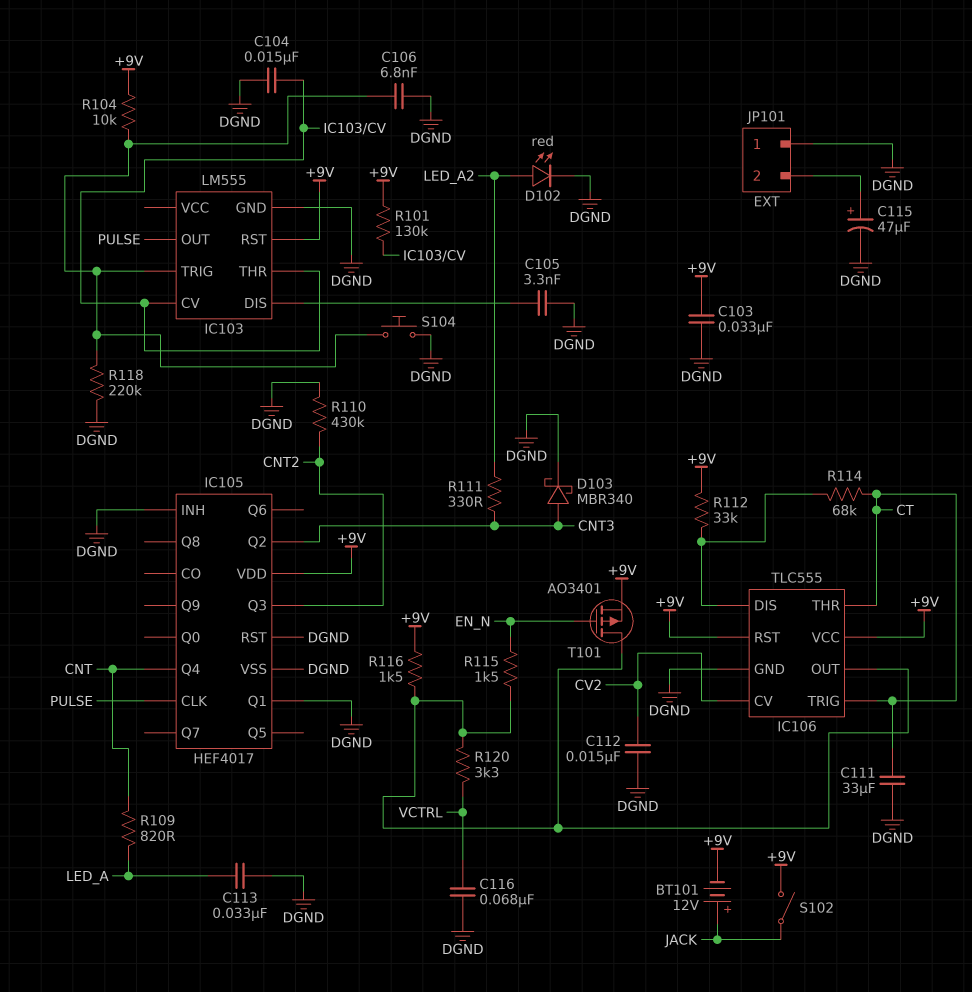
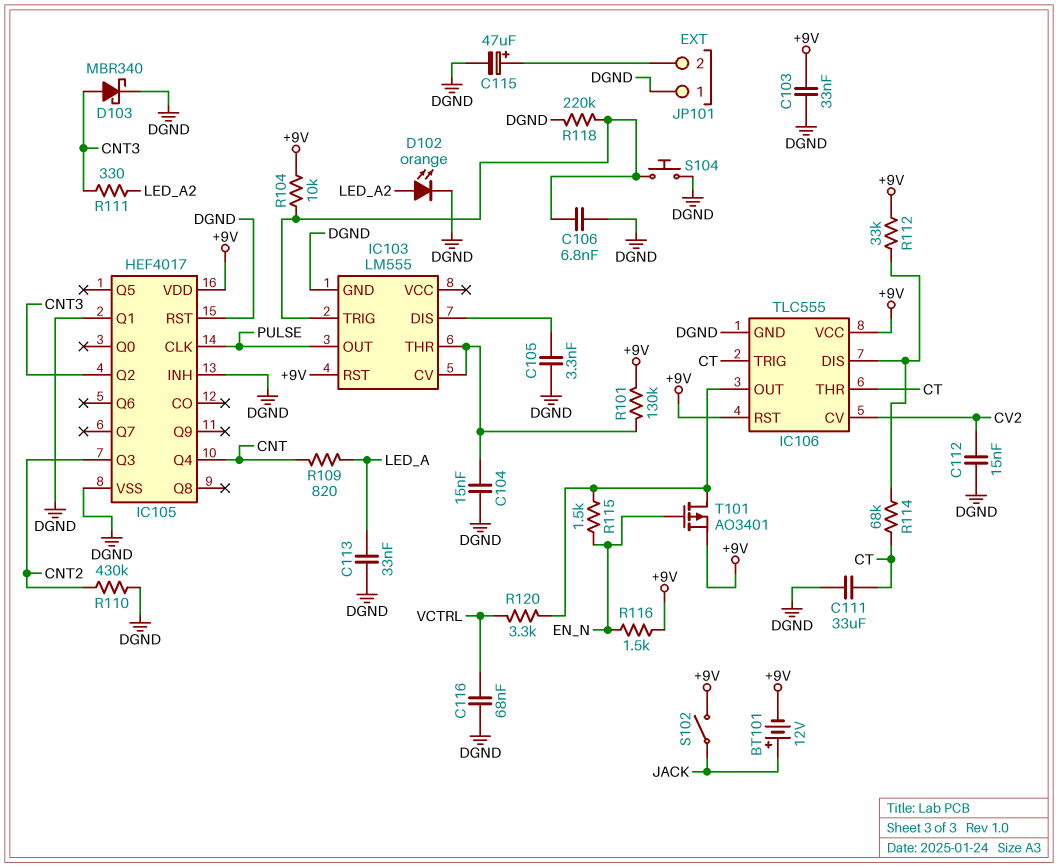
D102: LED red (A LED_A2, K DGND) -> LED orange (A LED_A2, K DGND)
R116: 1.5k (+9V, IC106/OUT) -> 1.5k (+9V, EN_N)

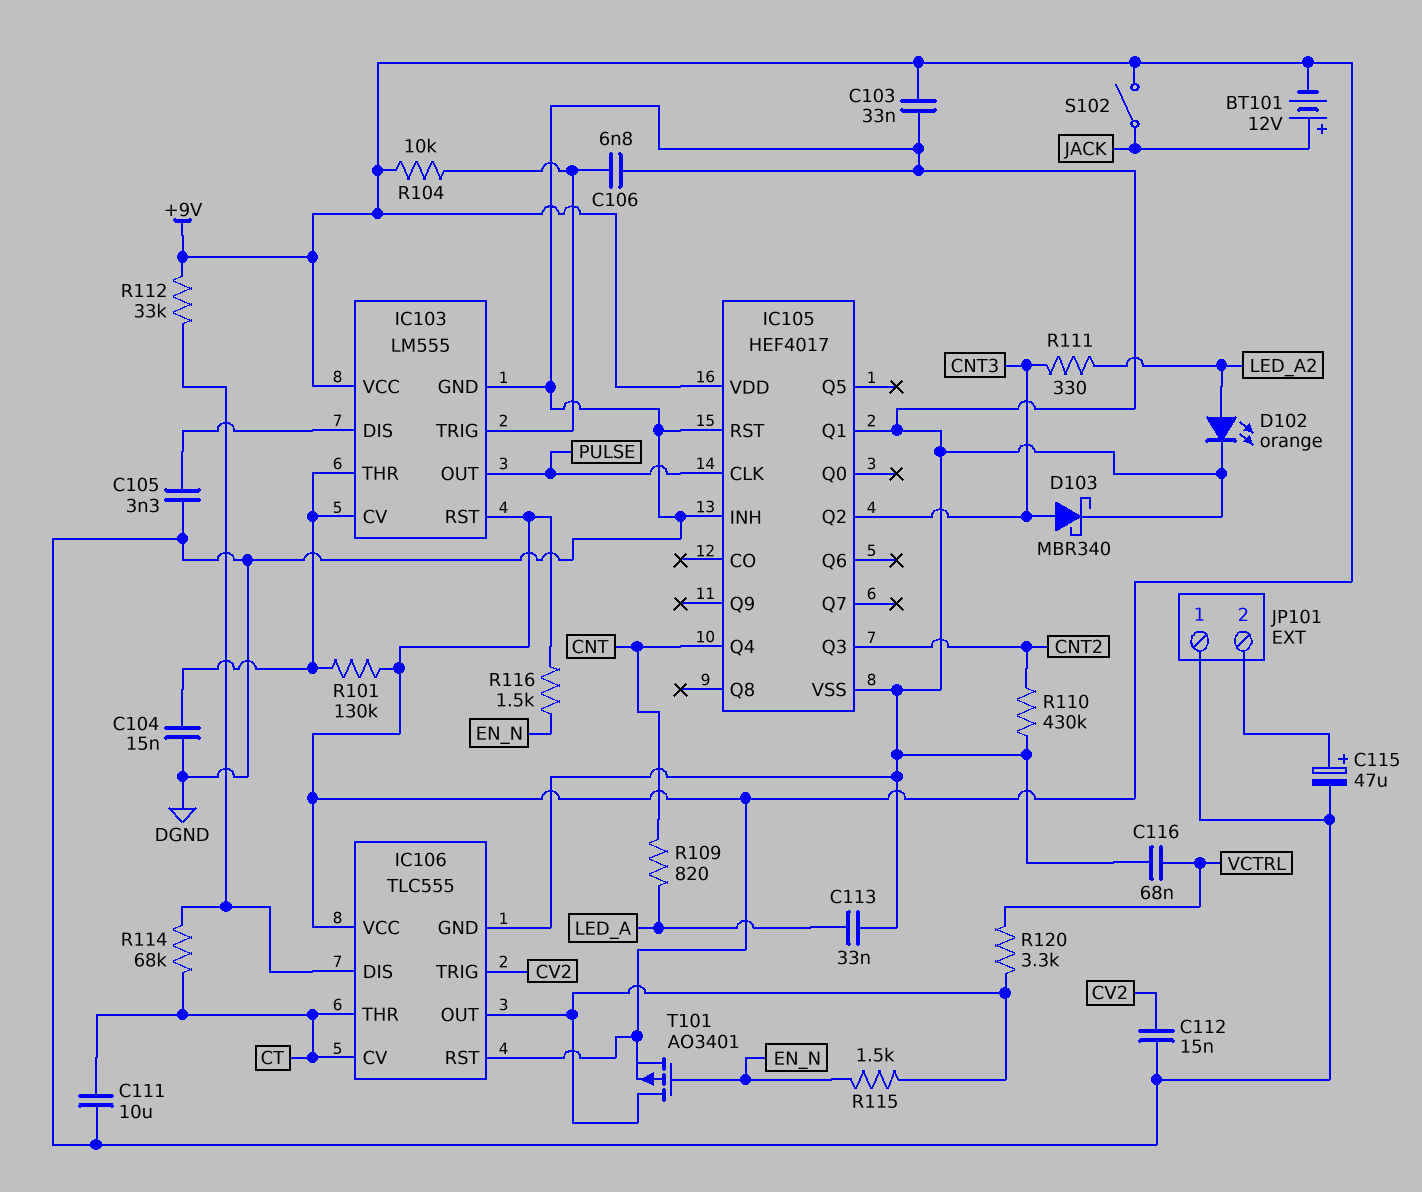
C111: 33uF (CT, DGND) -> 10uF (CT, DGND)
IC103 pin VCC: none -> +9V
IC106 pin CV: CV2 -> CT
IC106 pin TRIG: CT -> CV2
R118: 220k (DGND, IC103/TRIG) -> none
S104: button (DGND, IC103/TRIG) -> none

